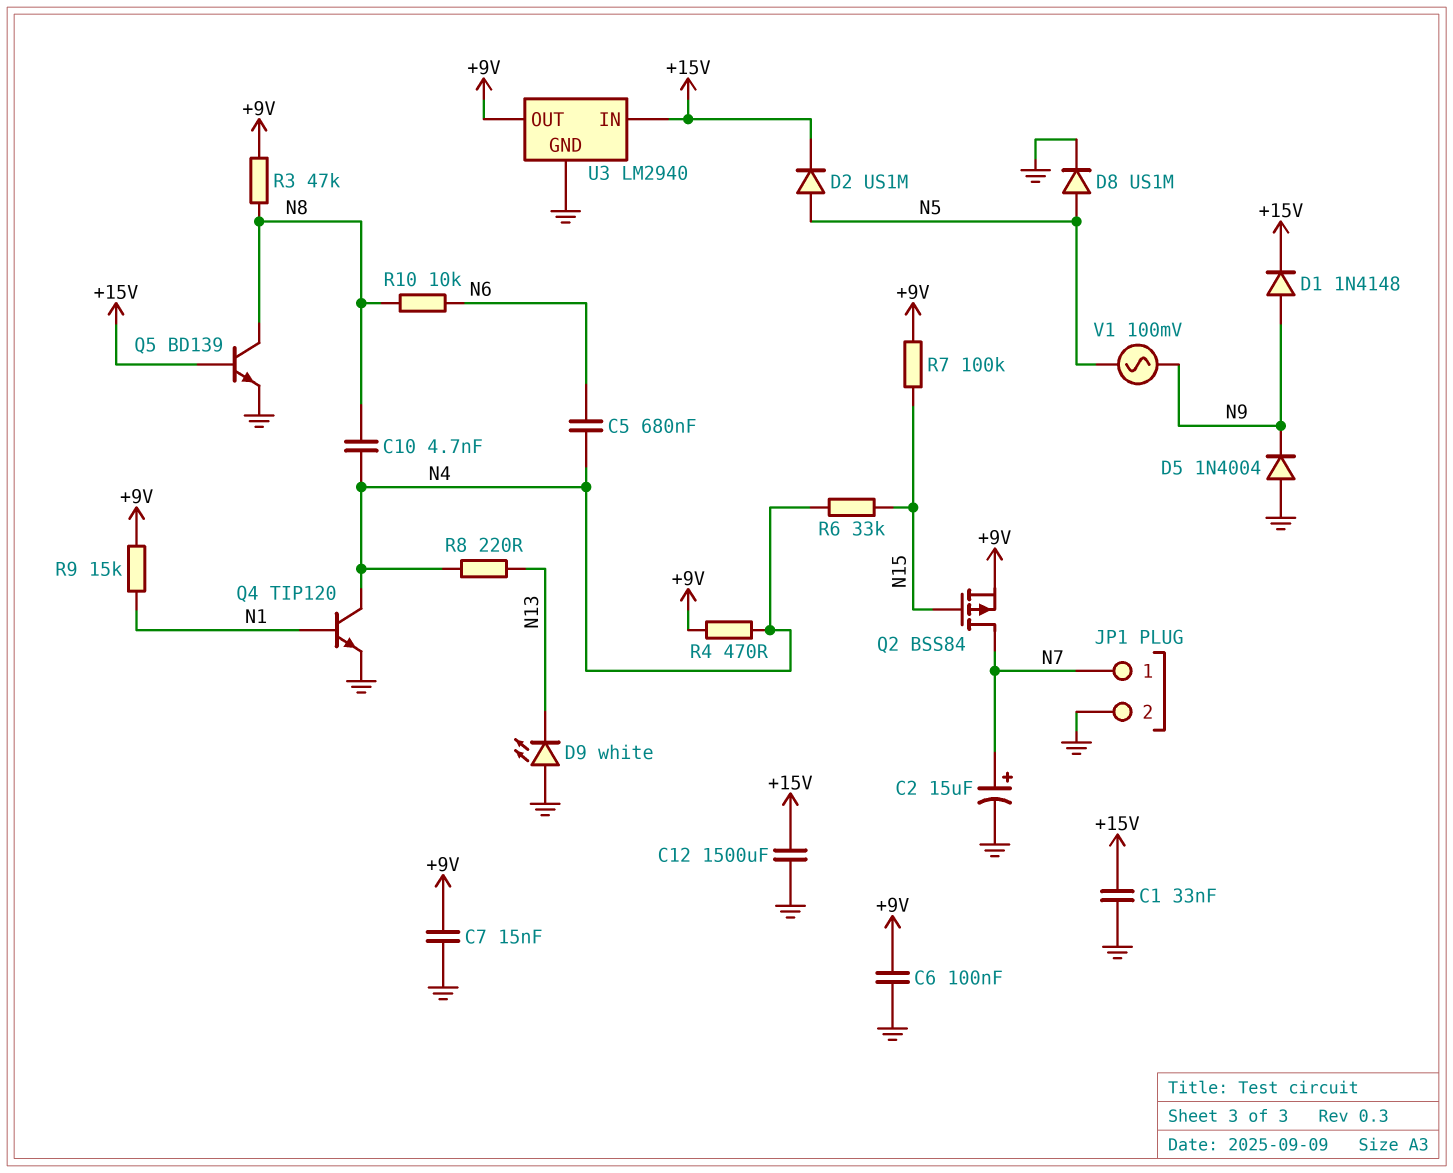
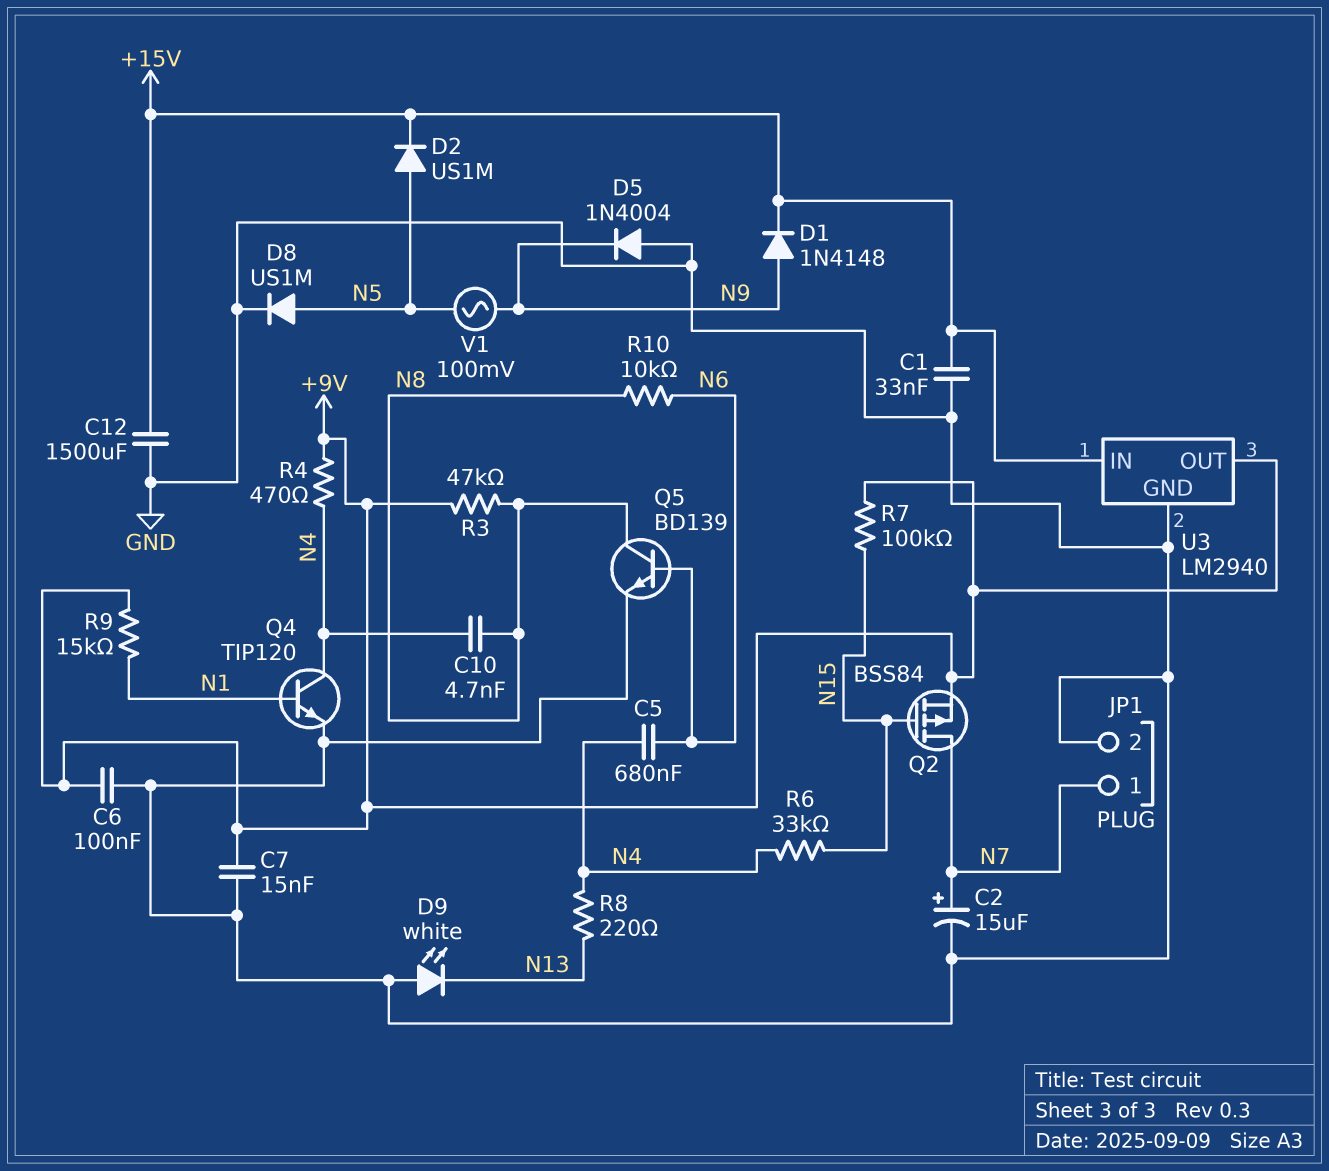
Q5: NPN BD139 (B +15V, C N8, E GND) -> NPN BD139 (B N6, C N8, E GND)

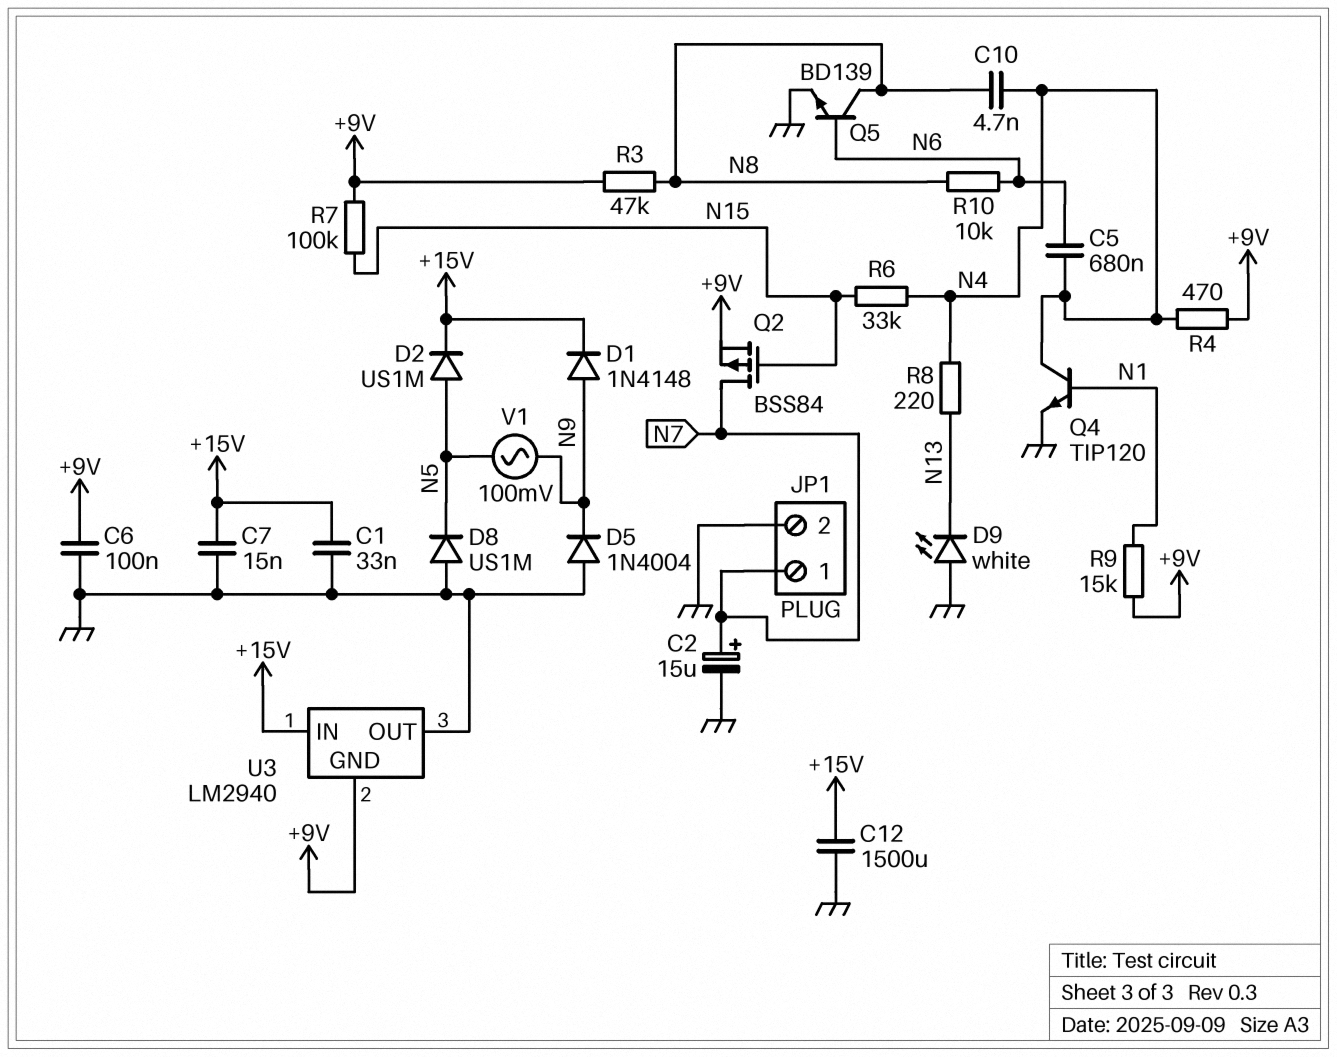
C7: 15nF (+9V, GND) -> 15nF (+15V, GND)
D8: diode US1M (A N5, K GND) -> diode US1M (A GND, K N5)
U3 pin GND: GND -> +9V
U3 pin OUT: +9V -> GND

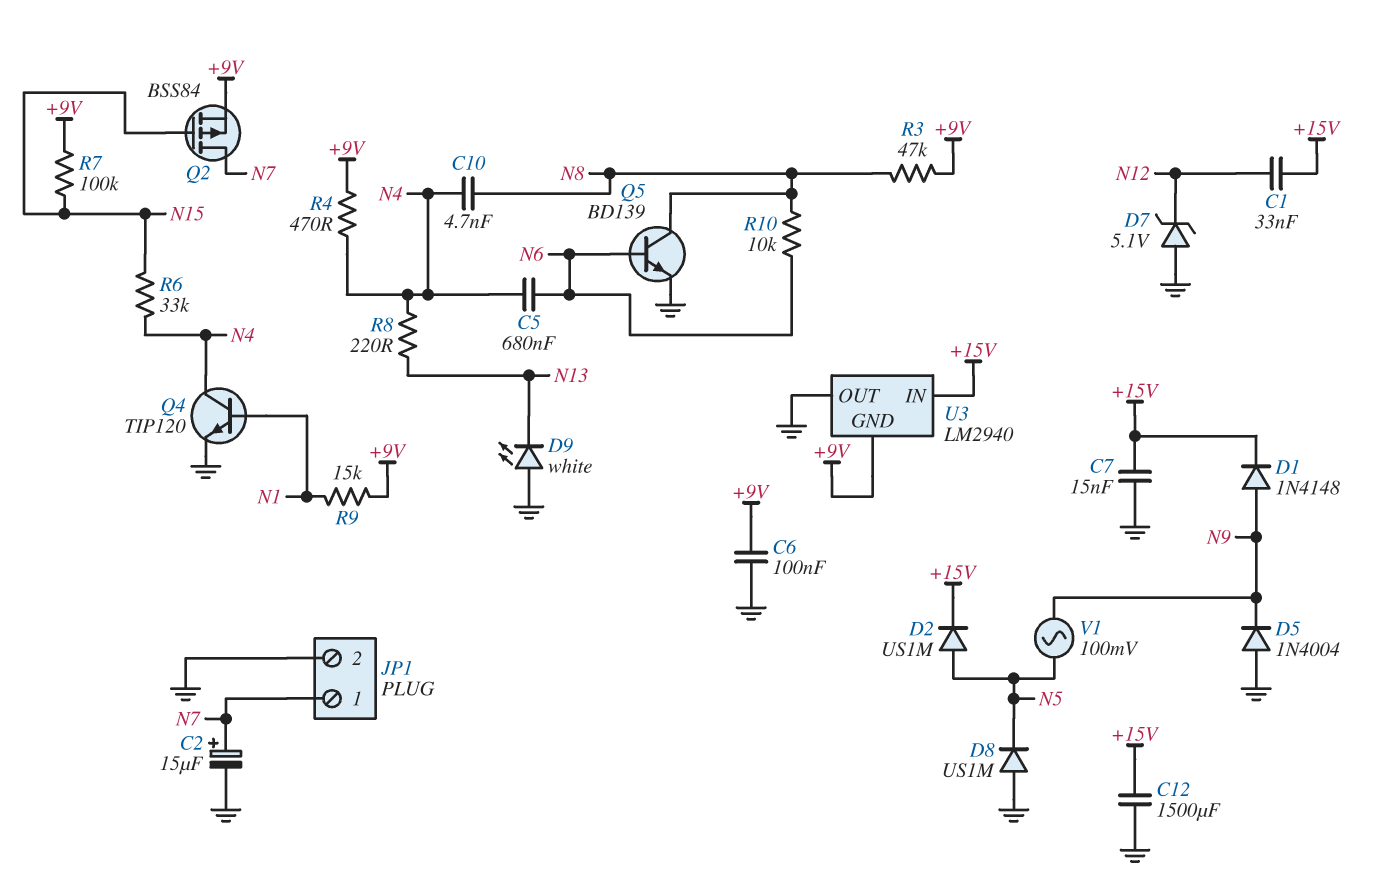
C1: 33nF (+15V, GND) -> 33nF (+15V, N12)
D7: none -> zener 5.1V (A GND, K N12)

